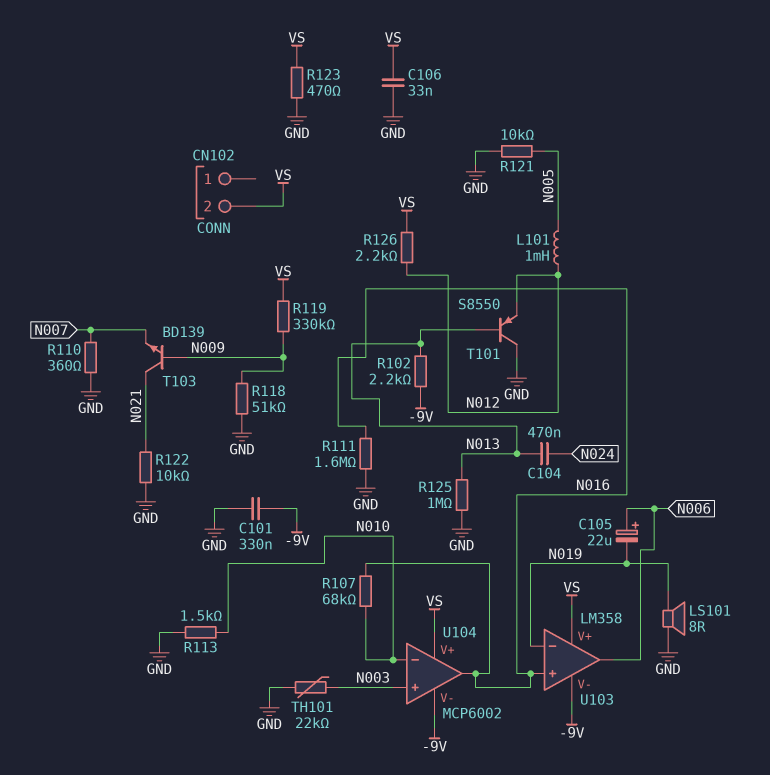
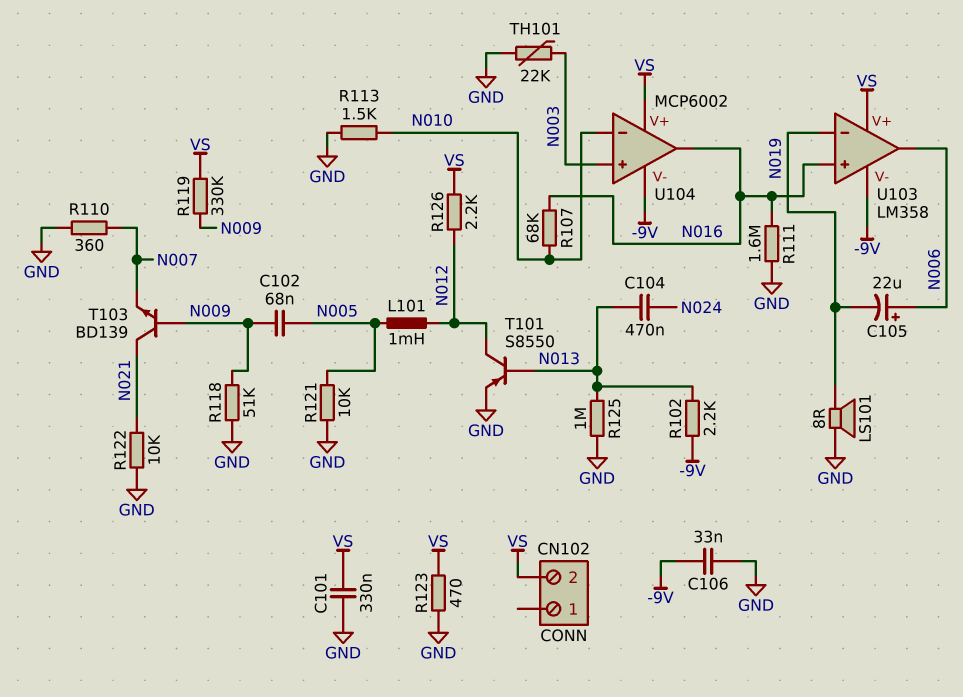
C101: 330nF (-9V, GND) -> 330nF (GND, VS)
C102: none -> 68nF (N005, N009)
C106: 33nF (GND, VS) -> 33nF (-9V, GND)
T101: PNP S8550 (B N013, C GND, E N012) -> PNP S8550 (B N013, C N012, E GND)

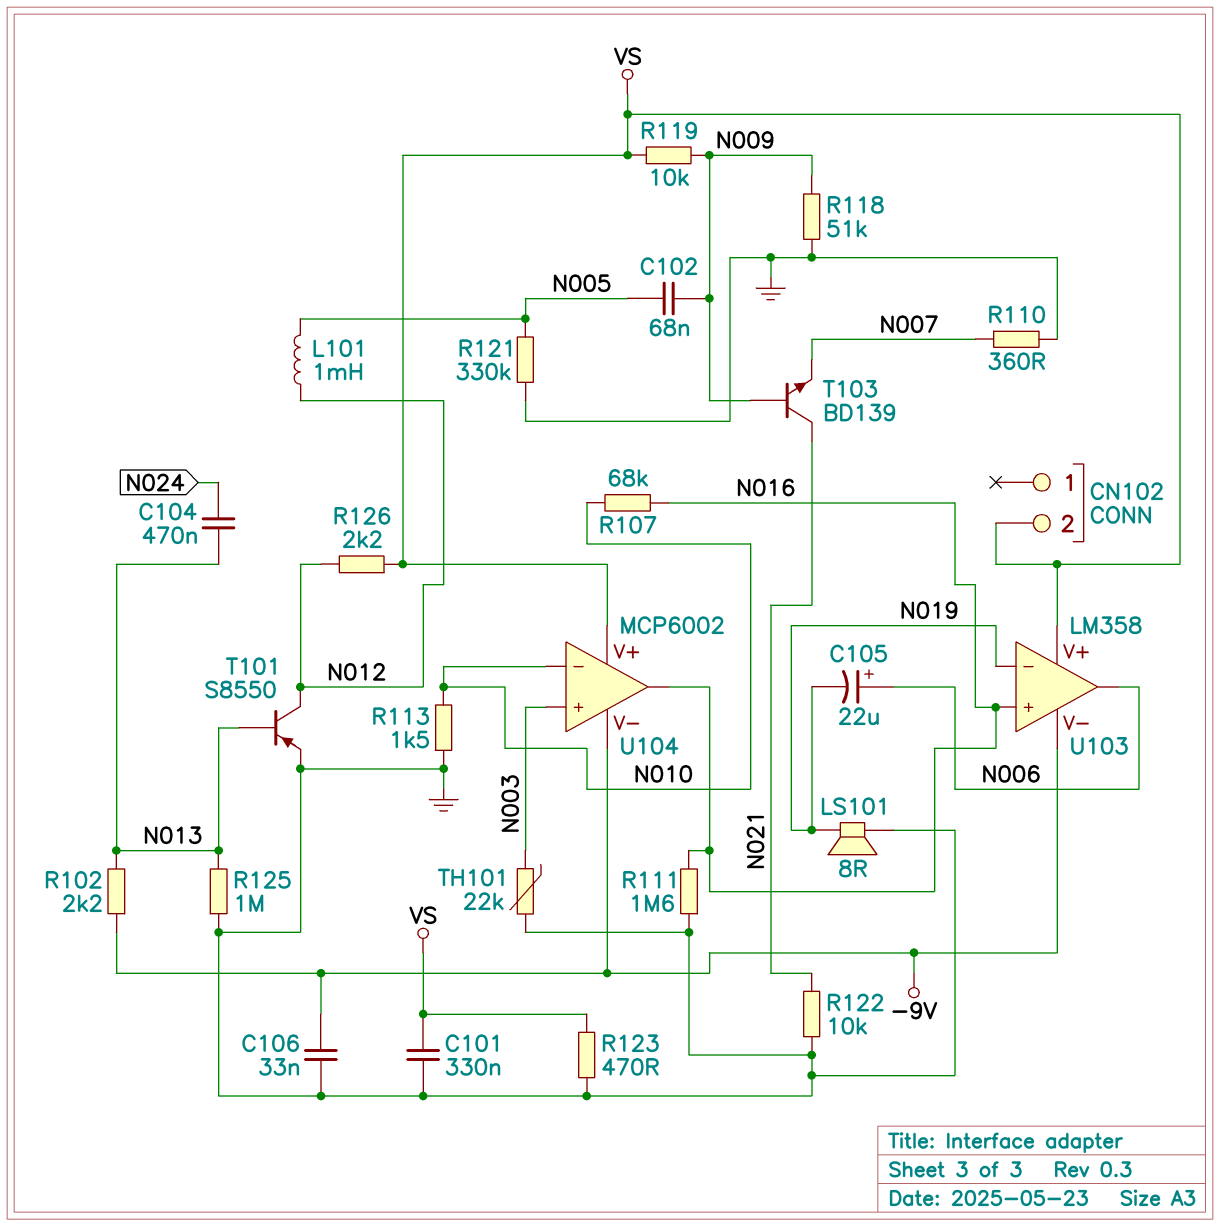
R119: 330k (N009, VS) -> 10k (N009, VS)
R121: 10k (GND, N005) -> 330k (GND, N005)

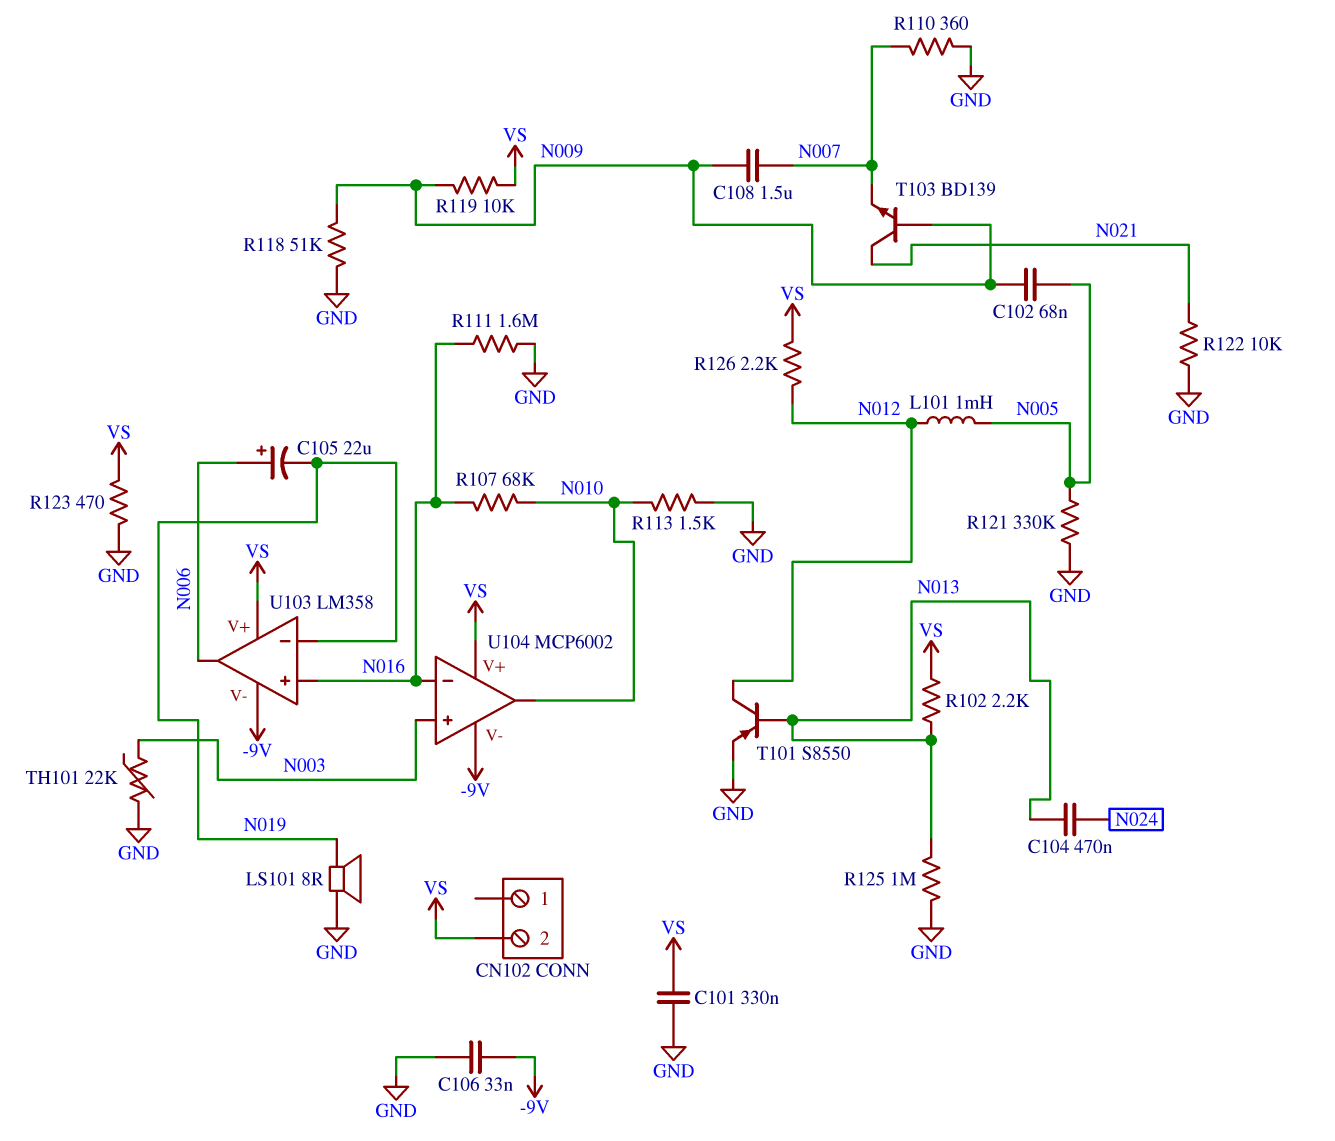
C108: none -> 1.5uF (N007, N009)
R102: 2.2k (-9V, N013) -> 2.2k (N013, VS)
U104 pin in-: N010 -> N016
U104 pin out: N016 -> N010

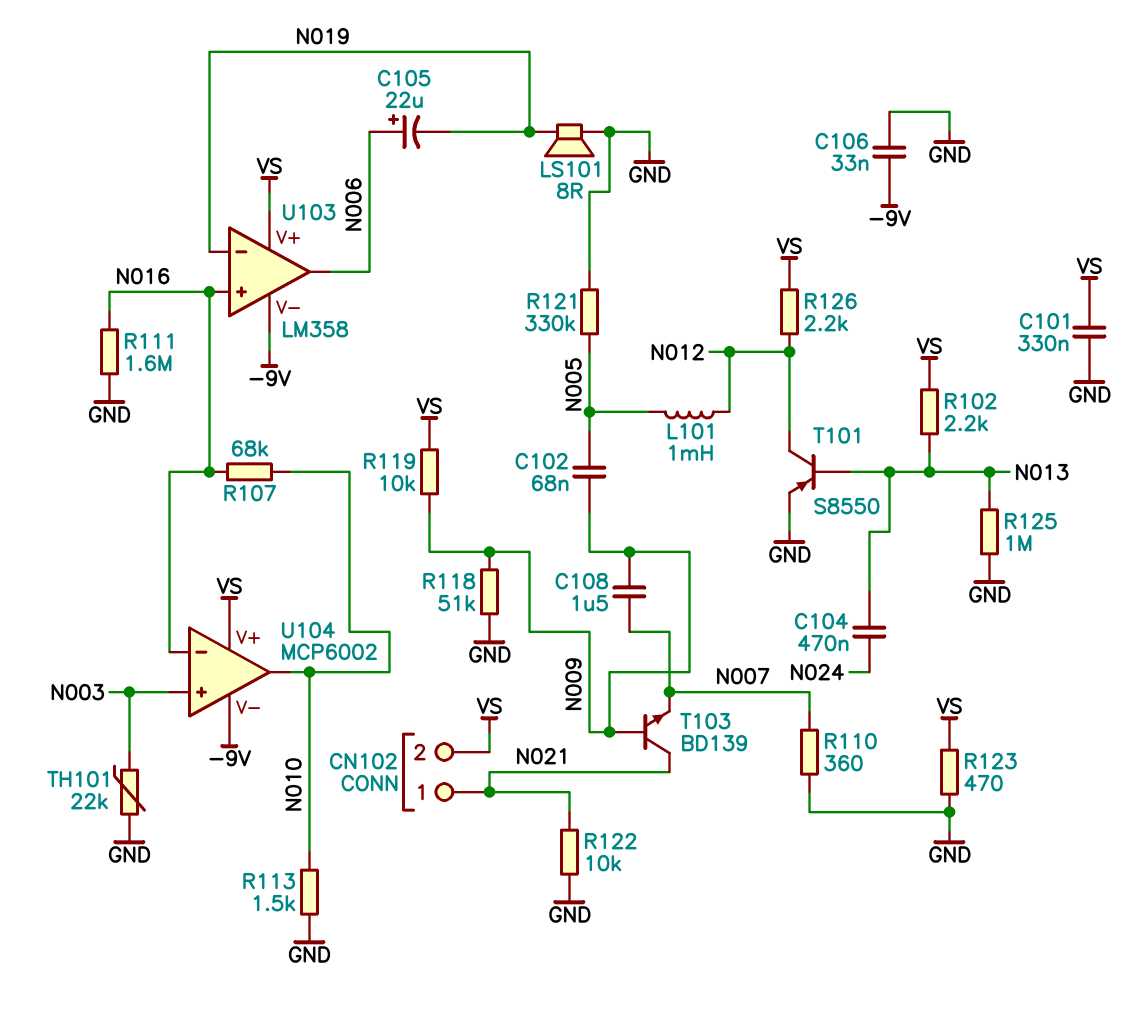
CN102 pin 1: none -> N021

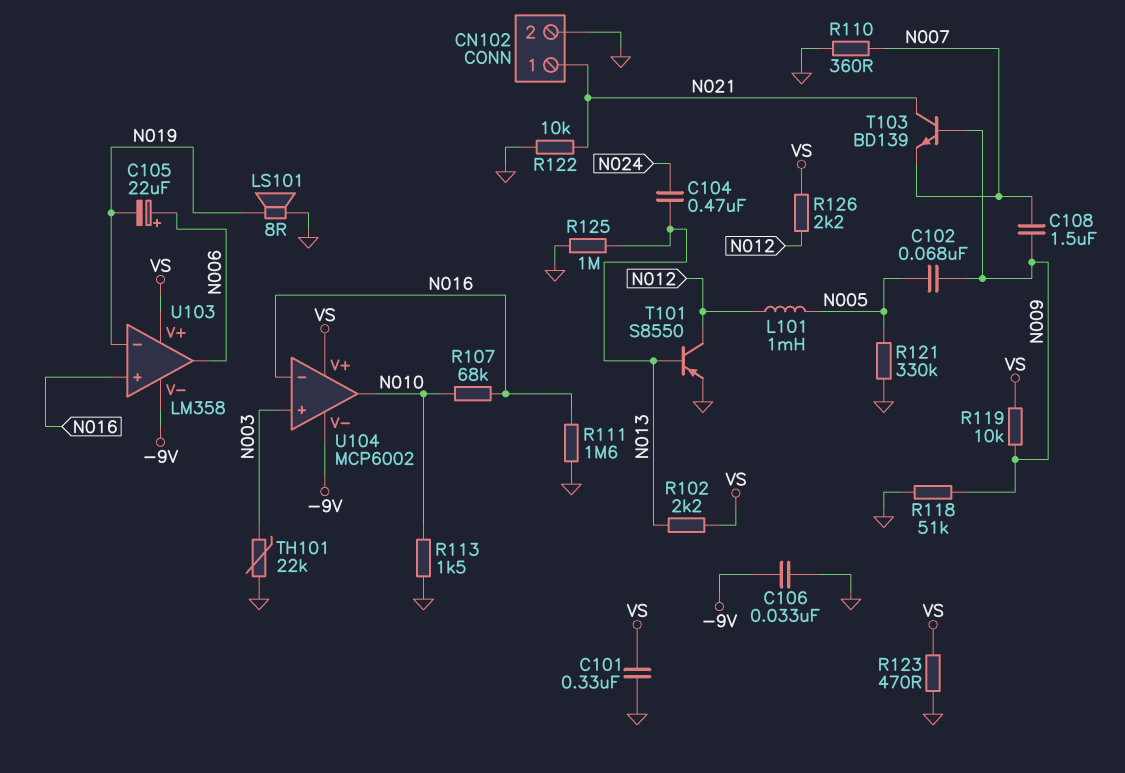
CN102 pin 2: VS -> GND

